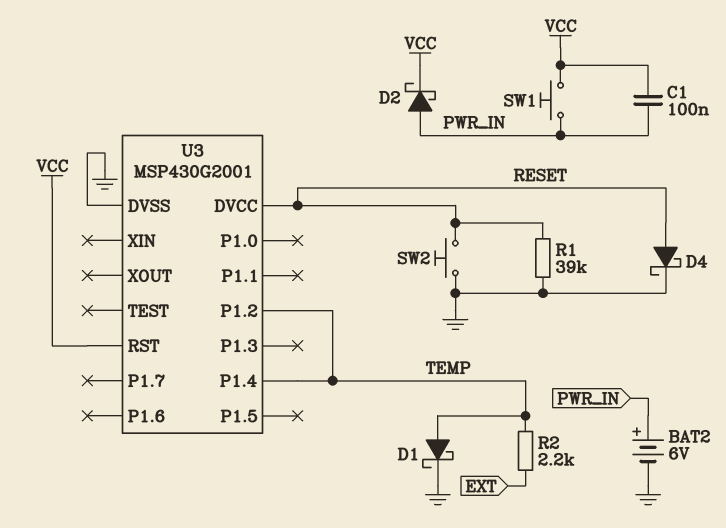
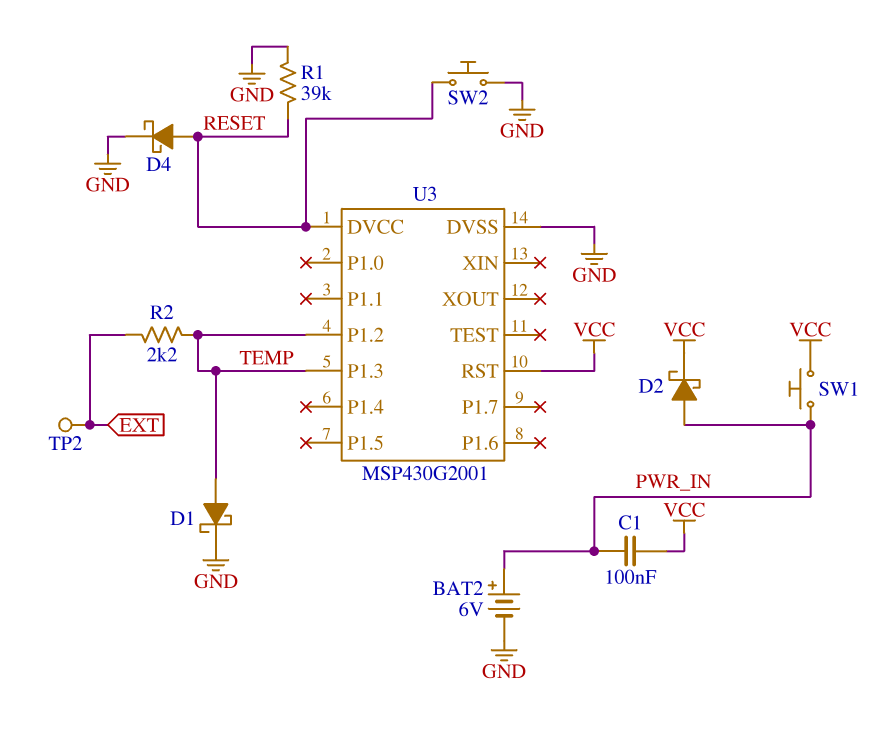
TP2: none -> test point (EXT)
U3 pin P1.3: none -> TEMP
U3 pin P1.4: TEMP -> none

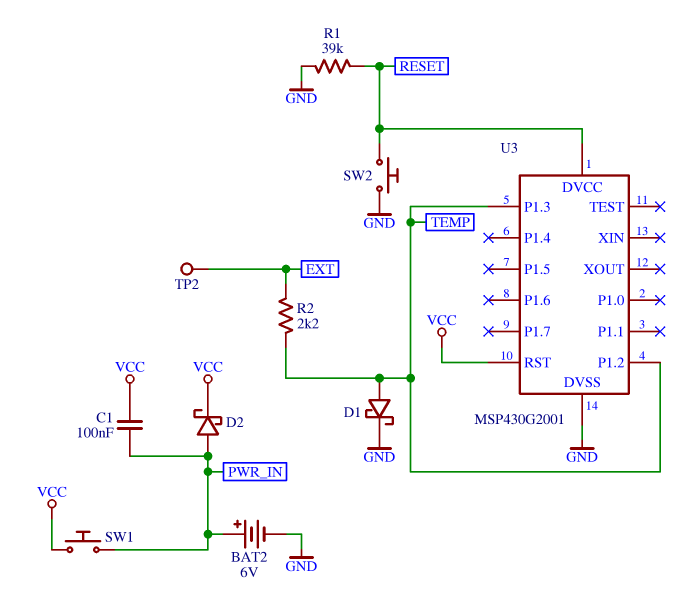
D4: schottky (A RESET, K GND) -> none

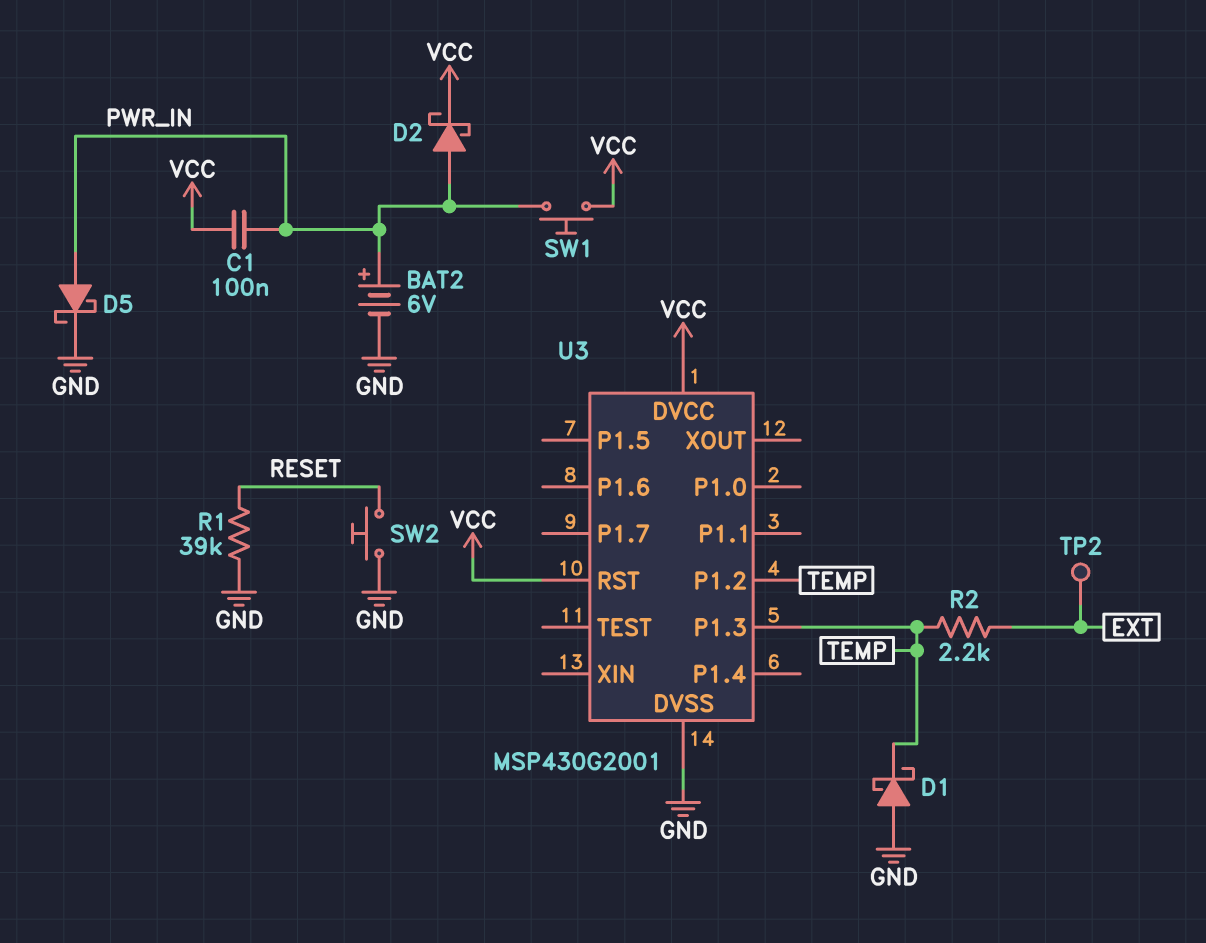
D1: schottky (A TEMP, K GND) -> schottky (A GND, K TEMP)
D5: none -> schottky (A PWR_IN, K GND)
U3 pin DVCC: RESET -> VCC

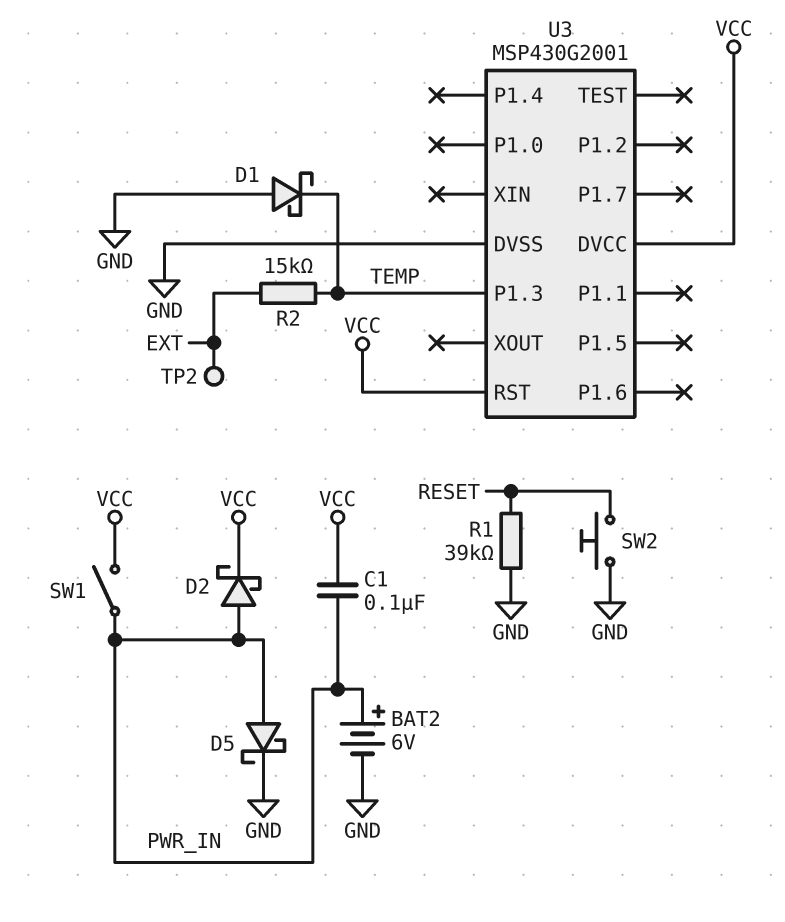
R2: 2.2k (EXT, TEMP) -> 15k (EXT, TEMP)
SW1: button (PWR_IN, VCC) -> switch (PWR_IN, VCC)
U3 pin P1.2: TEMP -> none

